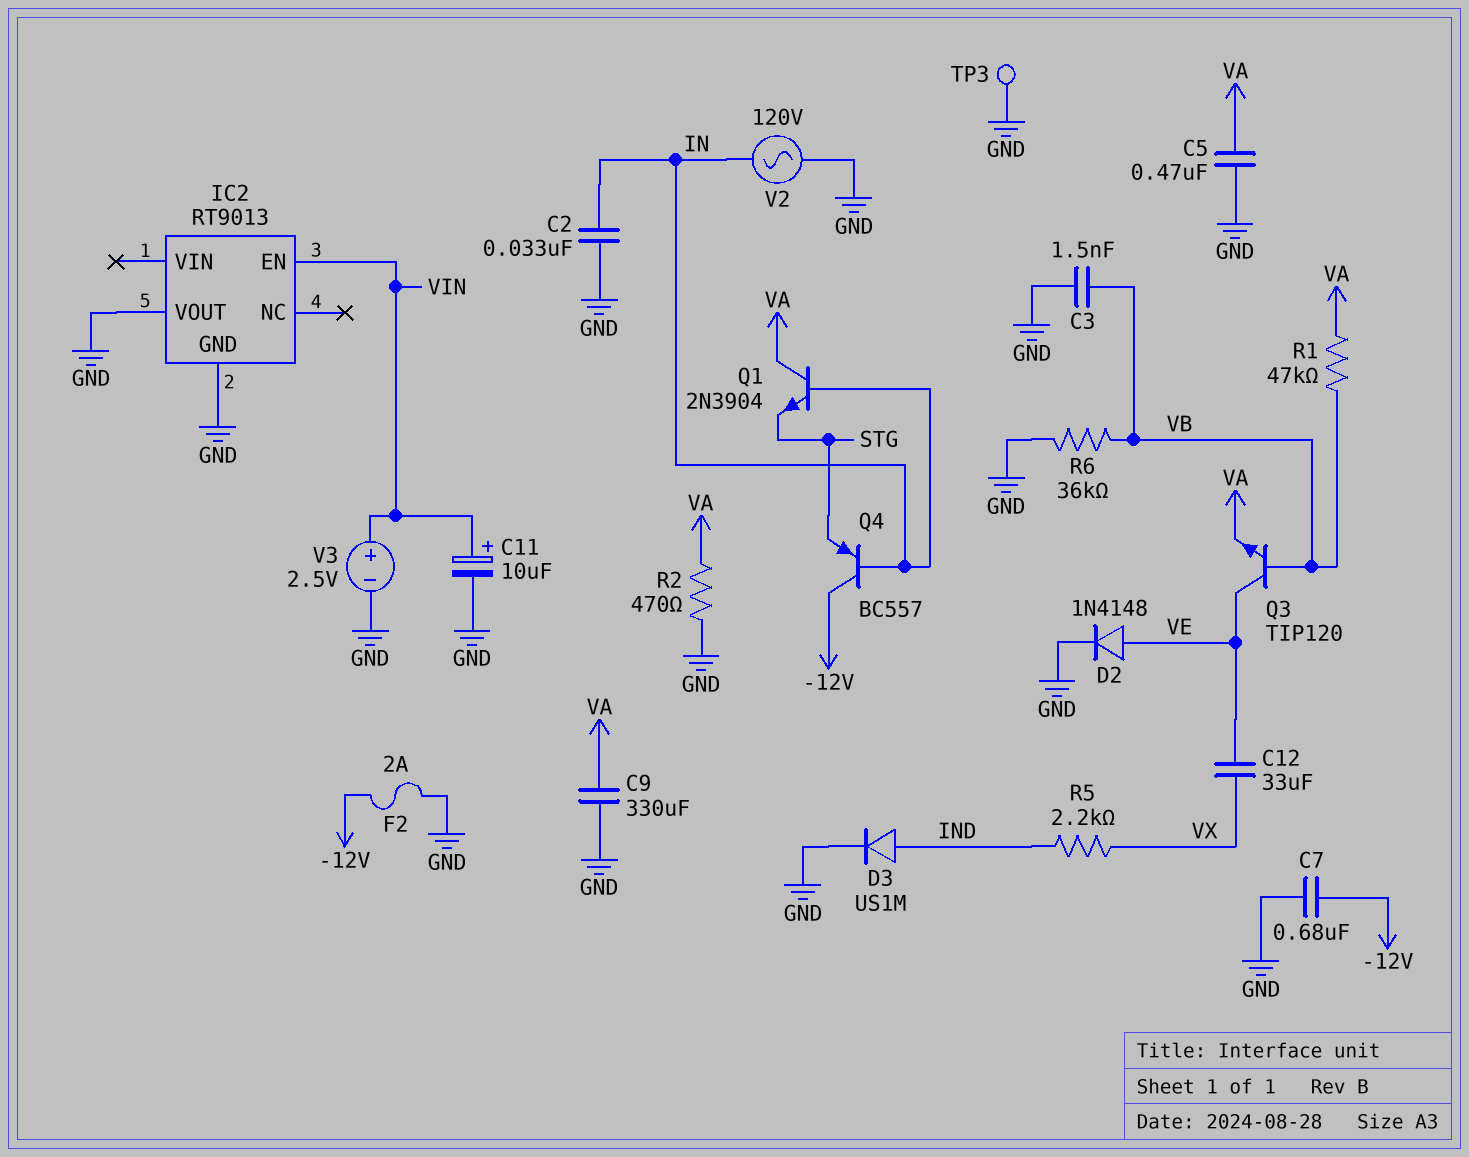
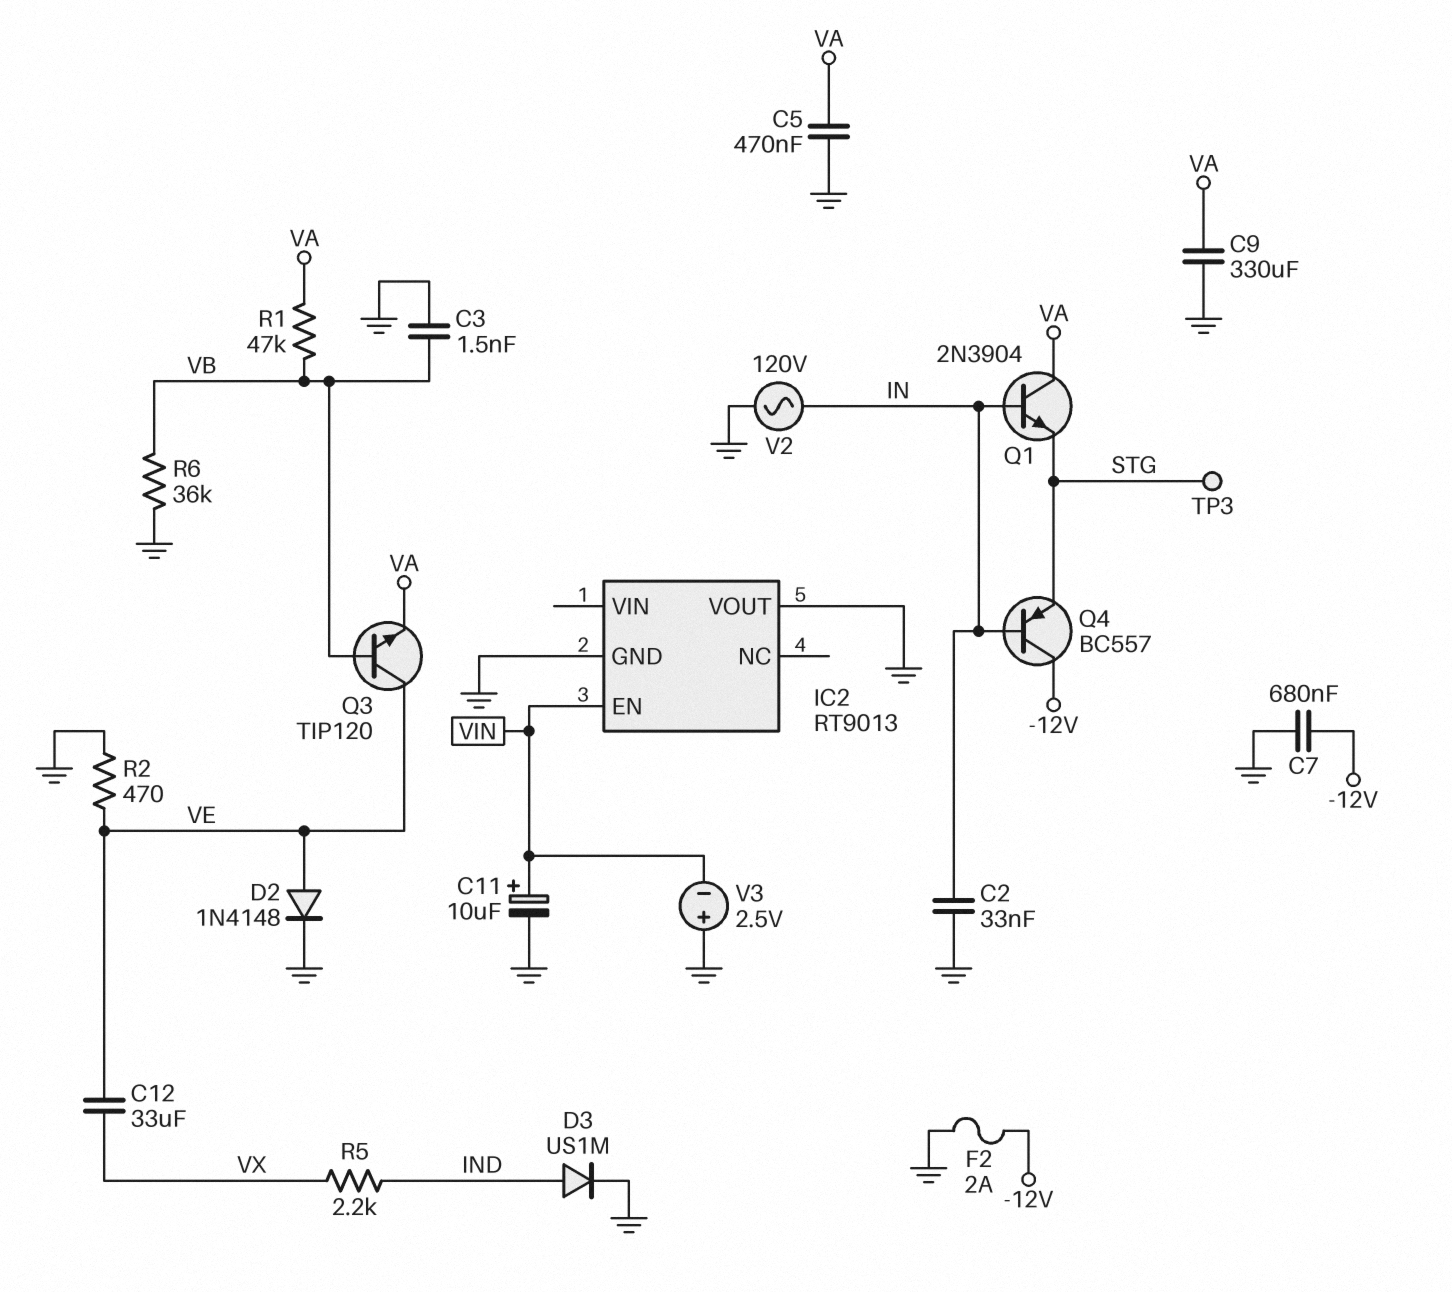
R2: 470 (GND, VA) -> 470 (GND, VE)
TP3: test point (GND) -> test point (STG)
V3: 2.5V (plus VIN, minus GND) -> 2.5V (plus GND, minus VIN)

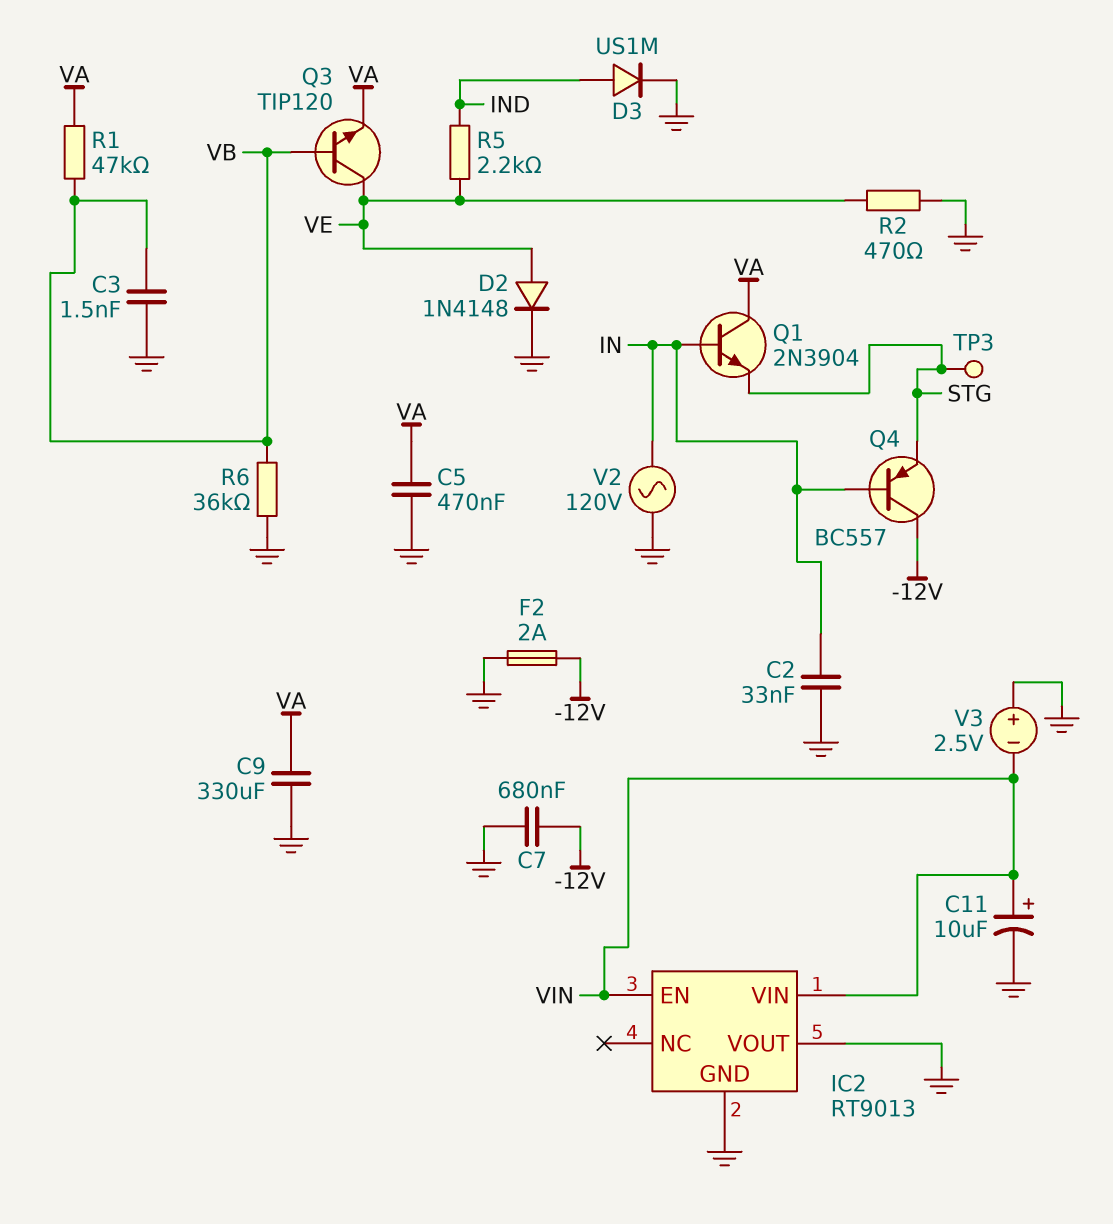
C12: 33uF (VE, VX) -> none
IC2 pin VIN: none -> VIN
R5: 2.2k (IND, VX) -> 2.2k (IND, VE)

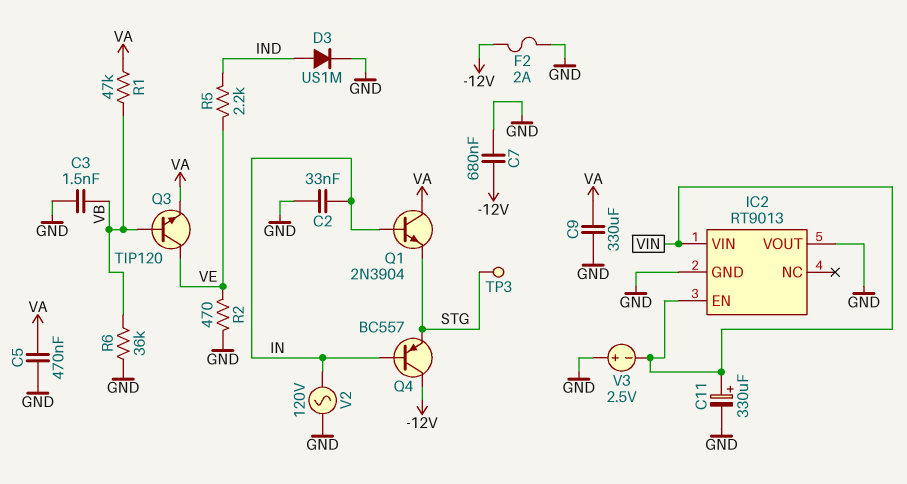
C11: 10uF (plus VIN, minus GND) -> 330uF (plus VIN, minus GND)
D2: diode 1N4148 (A VE, K GND) -> none

